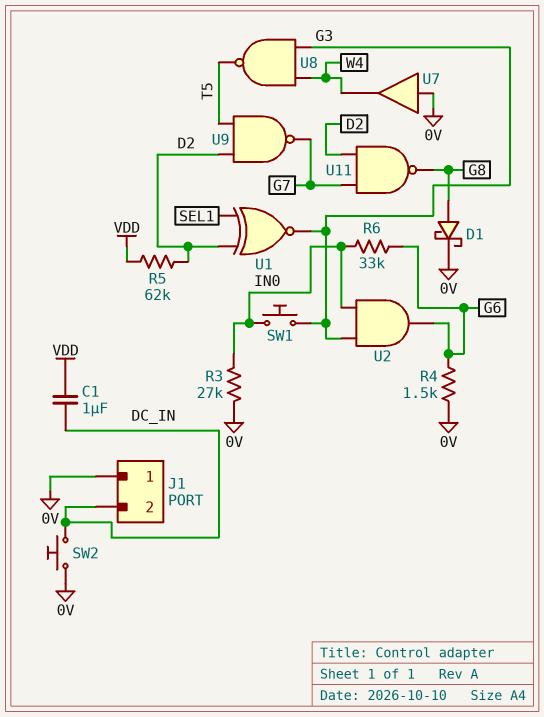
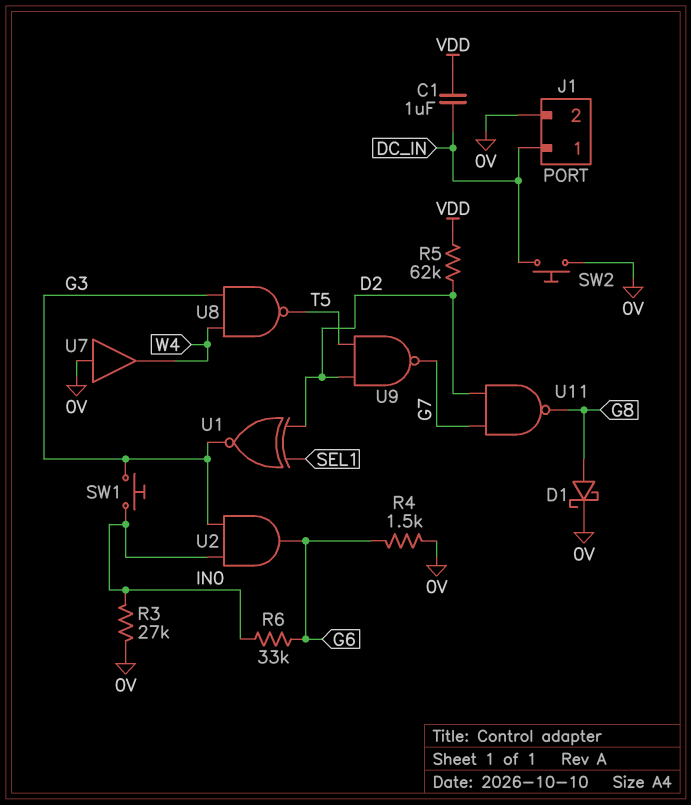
J1 pin 1: 0V -> DC_IN
J1 pin 2: DC_IN -> 0V

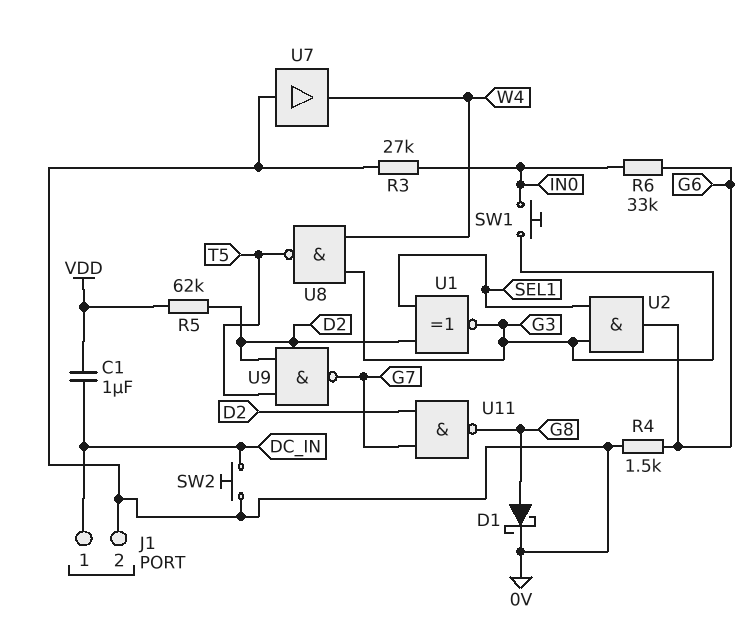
U2: AND (in G3, in IN0, out G6) -> AND (in G3, in SEL1, out G6)

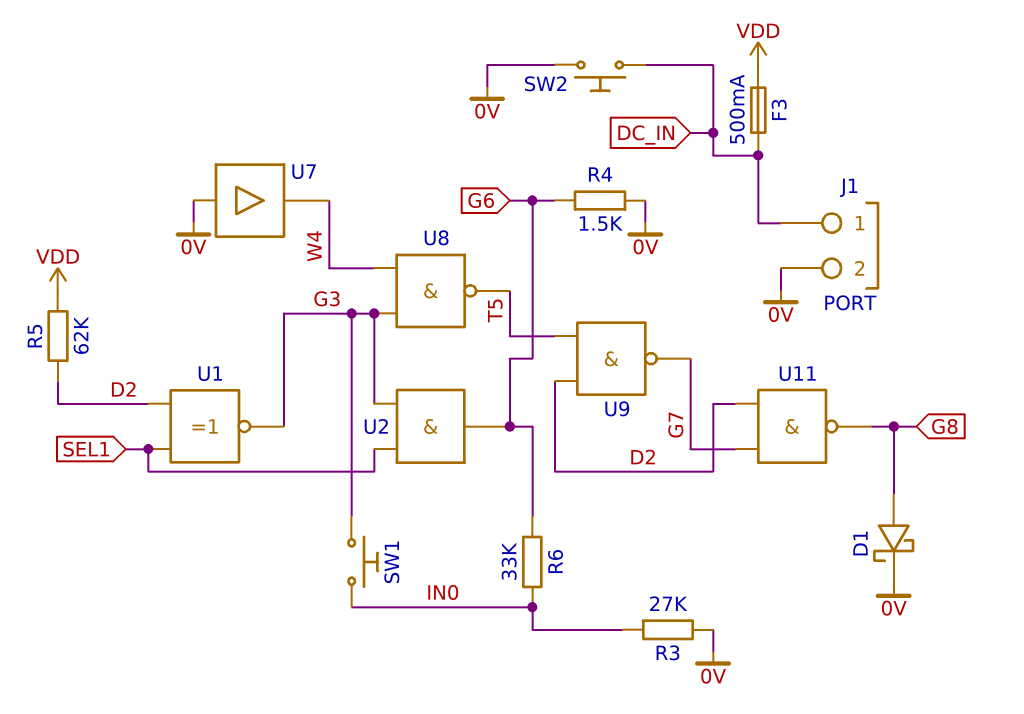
C1: 1uF (DC_IN, VDD) -> none
F3: none -> 500mA (DC_IN, VDD)

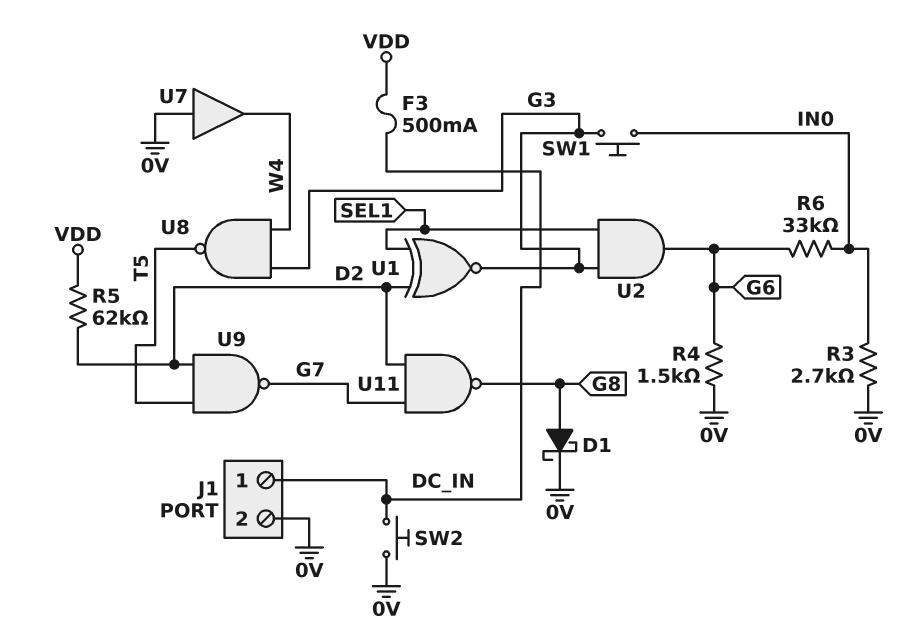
R3: 27k (0V, IN0) -> 2.7k (0V, IN0)

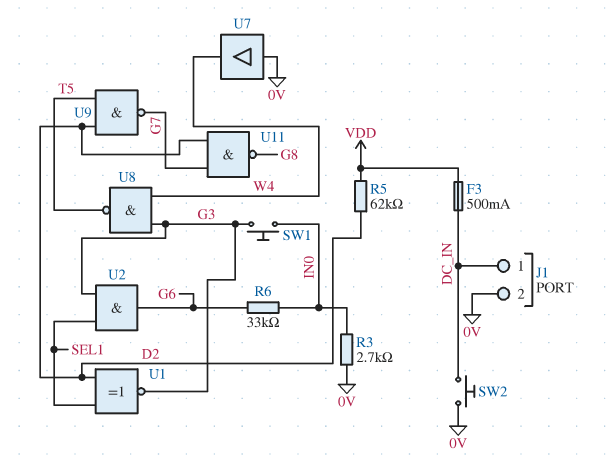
D1: schottky (A G8, K 0V) -> none
R4: 1.5k (0V, G6) -> none

